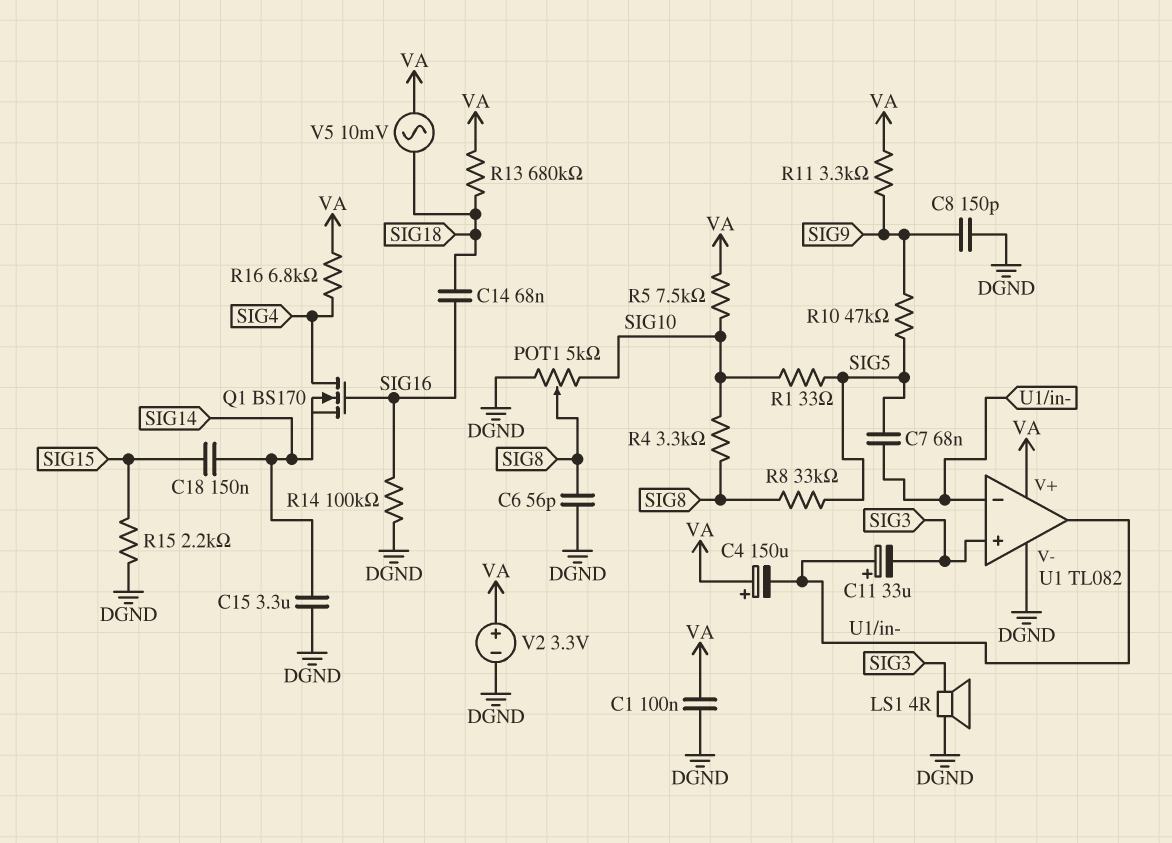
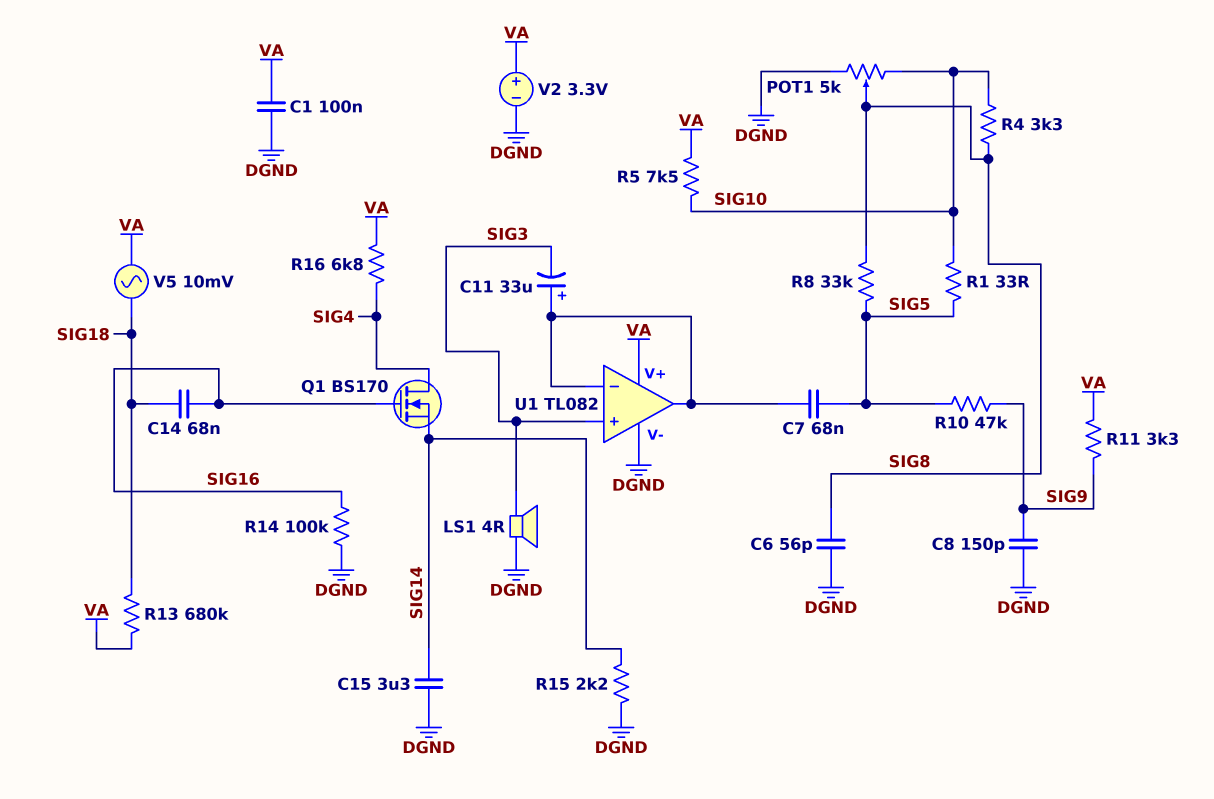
C4: 150uF (plus VA, minus U1/in-) -> none
C18: 150nF (SIG14, SIG15) -> none
R15: 2.2k (DGND, SIG15) -> 2.2k (DGND, SIG14)

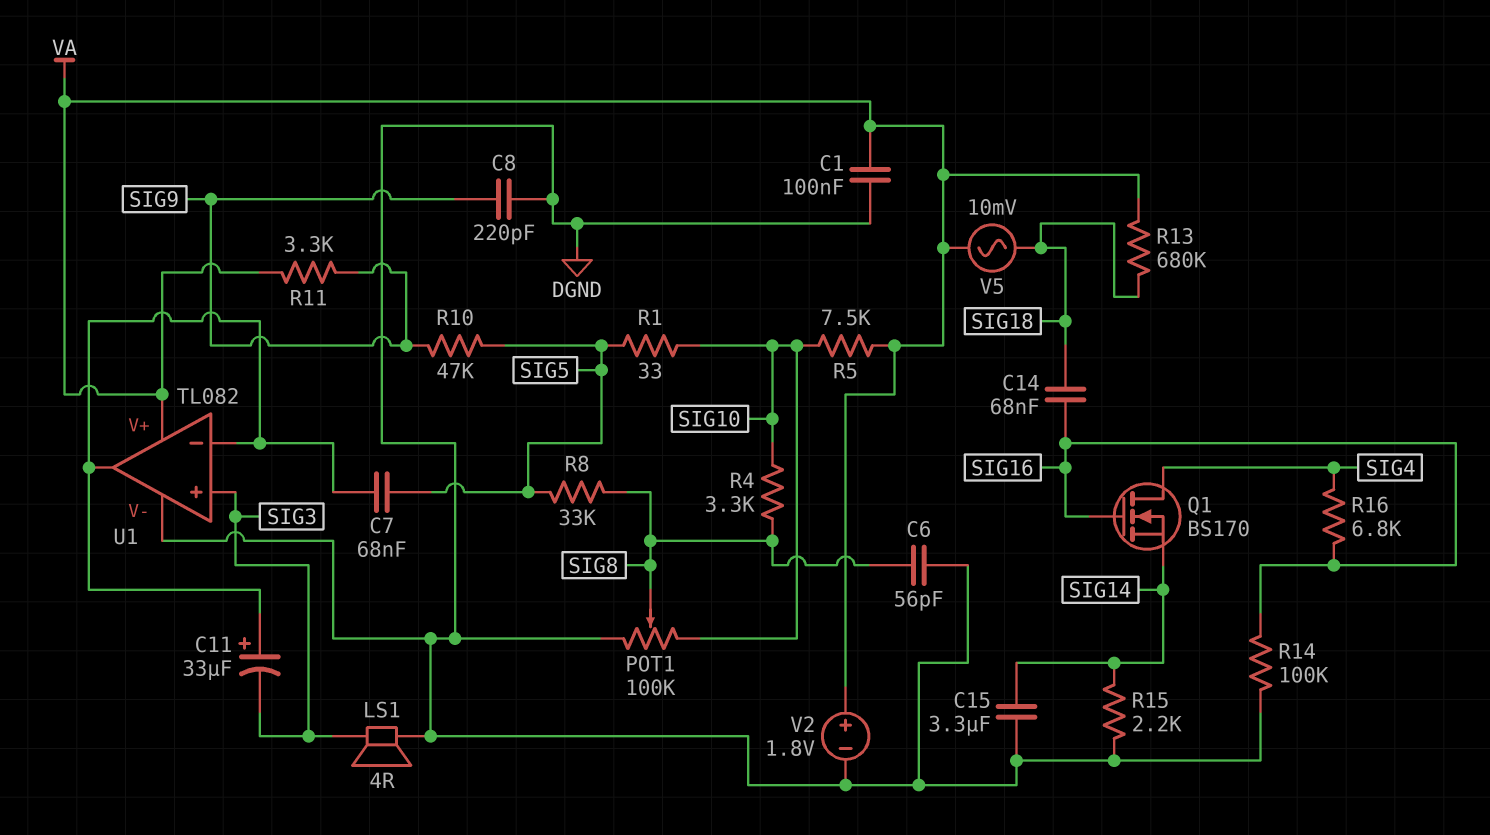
C8: 150pF (DGND, SIG9) -> 220pF (DGND, SIG9)
POT1: 5k (DGND, SIG10, wiper SIG8) -> 100k (DGND, SIG10, wiper SIG8)
R16: 6.8k (SIG4, VA) -> 6.8k (SIG4, SIG16)
V2: 3.3V (plus VA, minus DGND) -> 1.8V (plus VA, minus DGND)

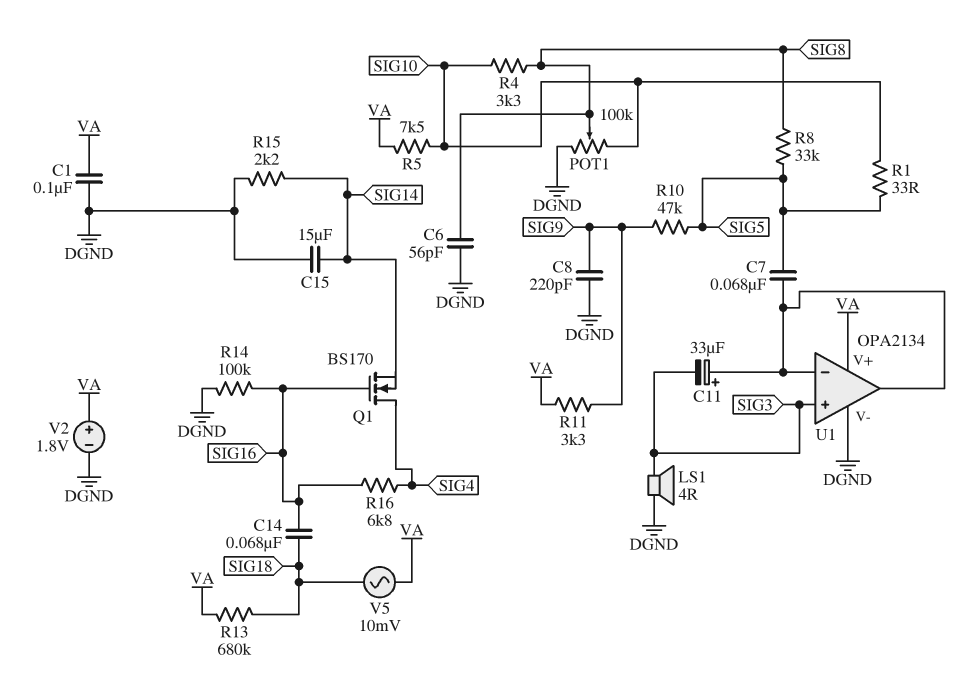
C15: 3.3uF (DGND, SIG14) -> 15uF (DGND, SIG14)
U1: TL082 -> OPA2134

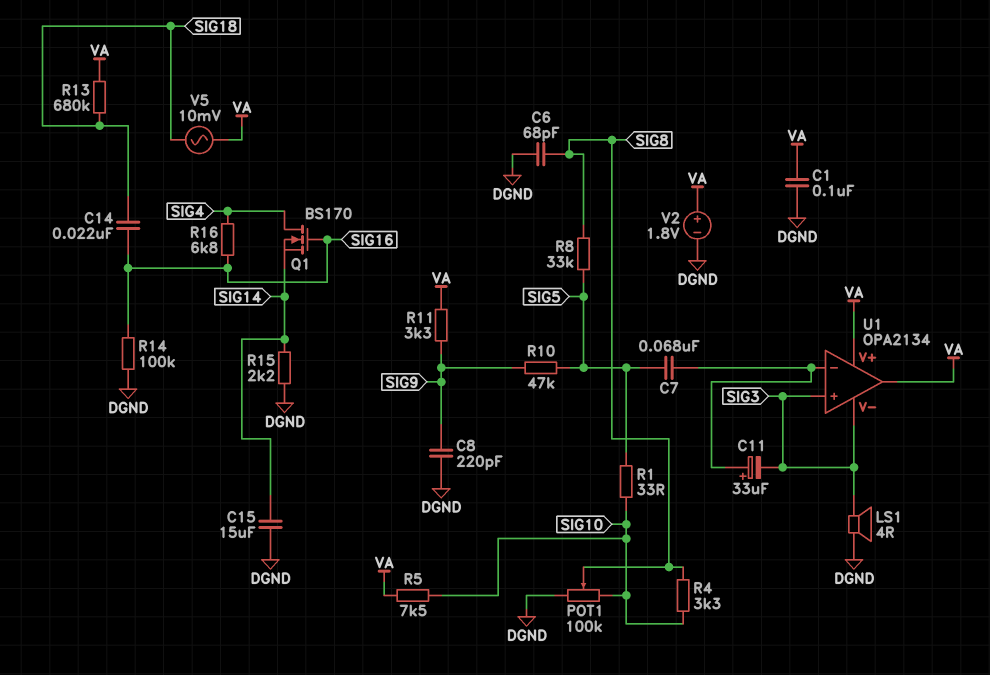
C6: 56pF (DGND, SIG8) -> 68pF (DGND, SIG8)
C14: 68nF (SIG16, SIG18) -> 22nF (SIG16, SIG18)
U1 pin V-: DGND -> SIG3
U1 pin out: U1/in- -> VA

